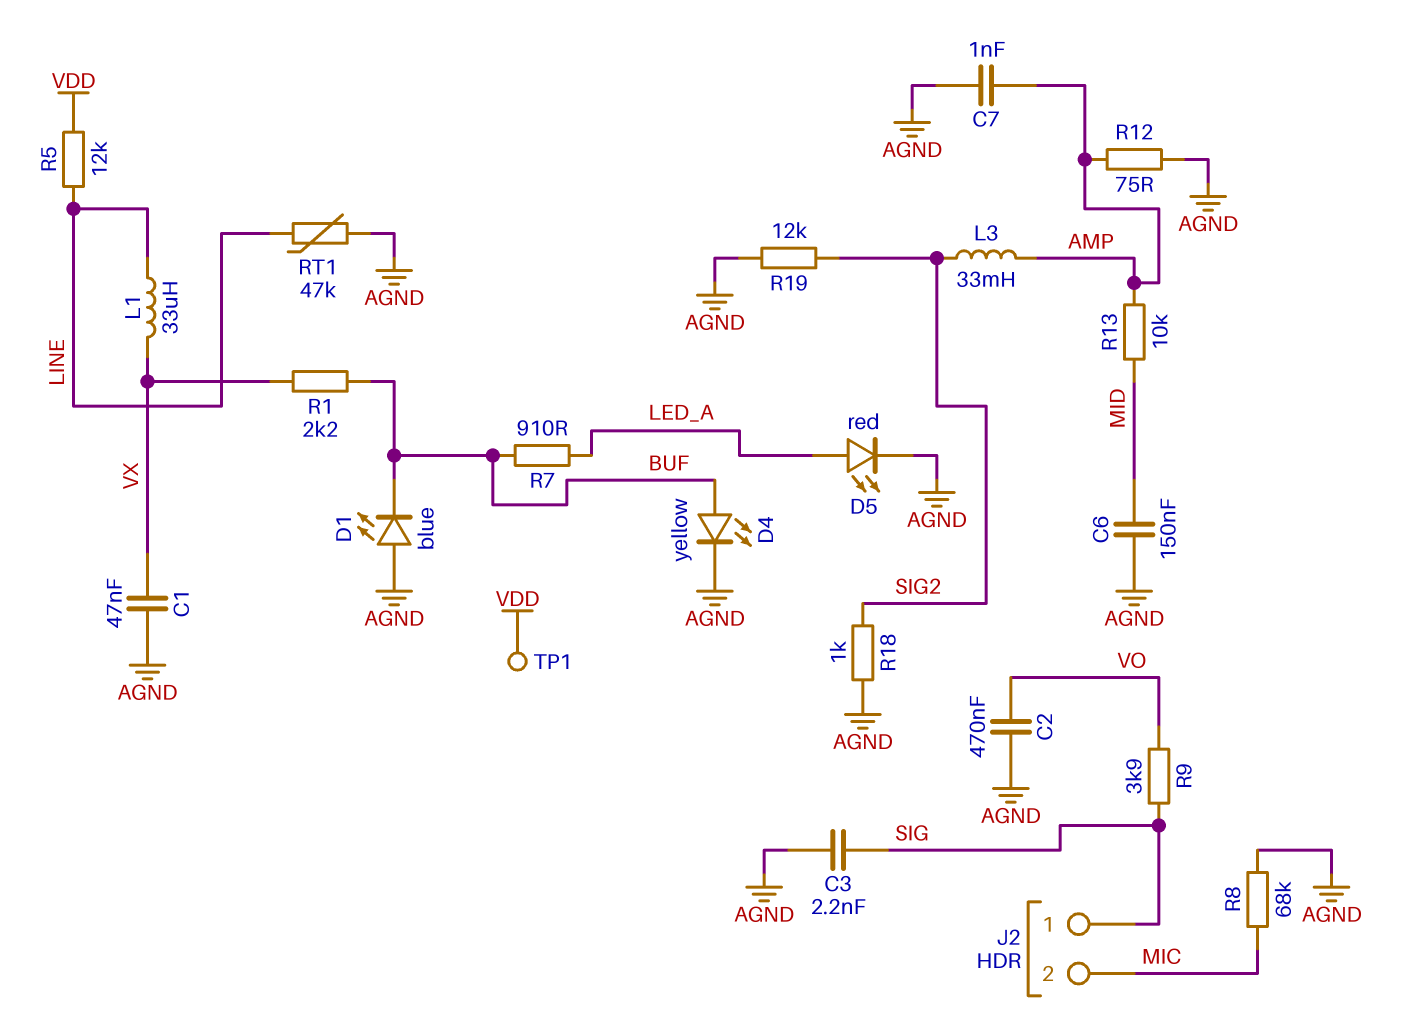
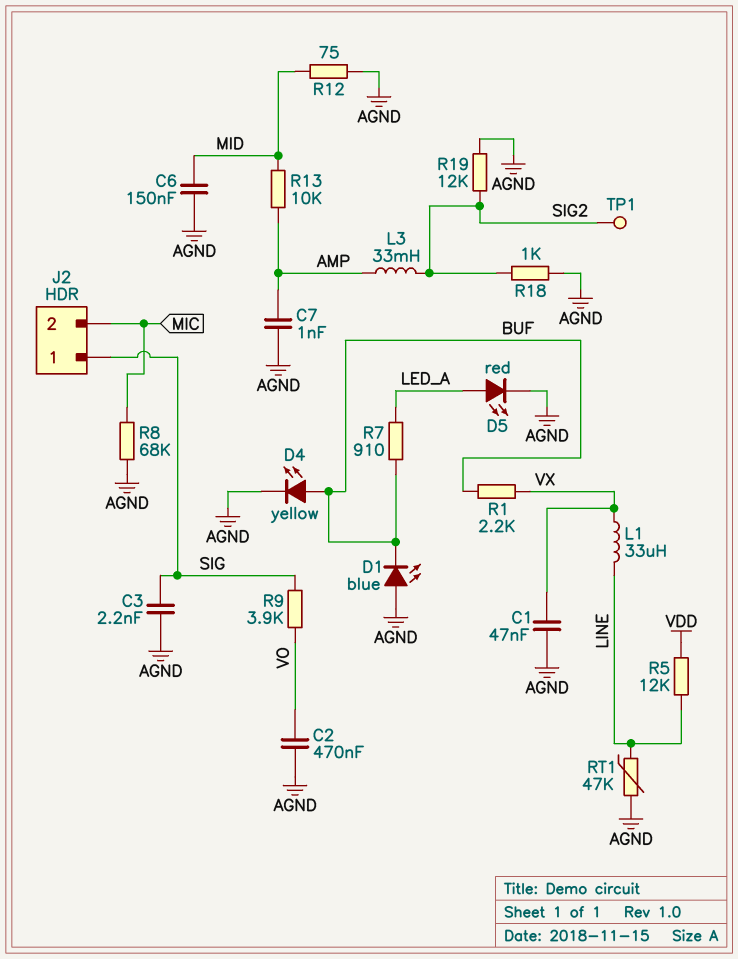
R12: 75 (AGND, AMP) -> 75 (AGND, MID)
TP1: test point (VDD) -> test point (SIG2)

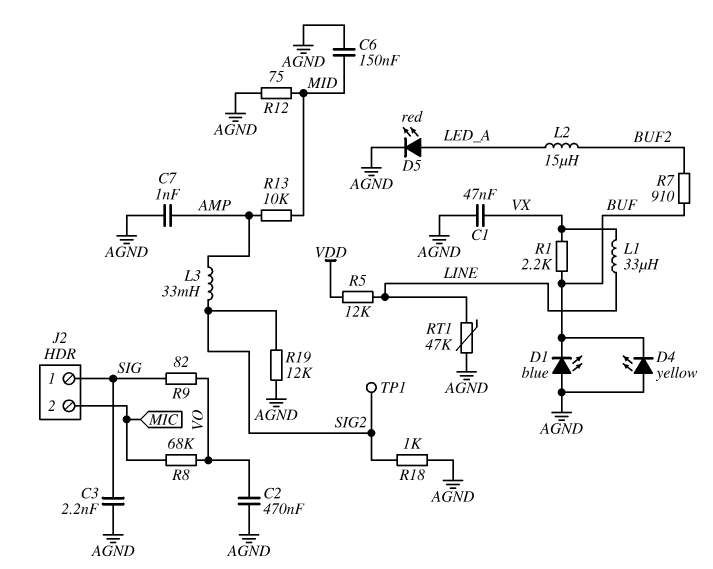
D4: LED yellow (A BUF, K AGND) -> LED yellow (A AGND, K BUF)
L2: none -> 15uH (BUF2, LED_A)
R7: 910 (BUF, LED_A) -> 910 (BUF, BUF2)
R8: 68k (AGND, MIC) -> 68k (MIC, VO)
R9: 3.9k (SIG, VO) -> 82 (SIG, VO)

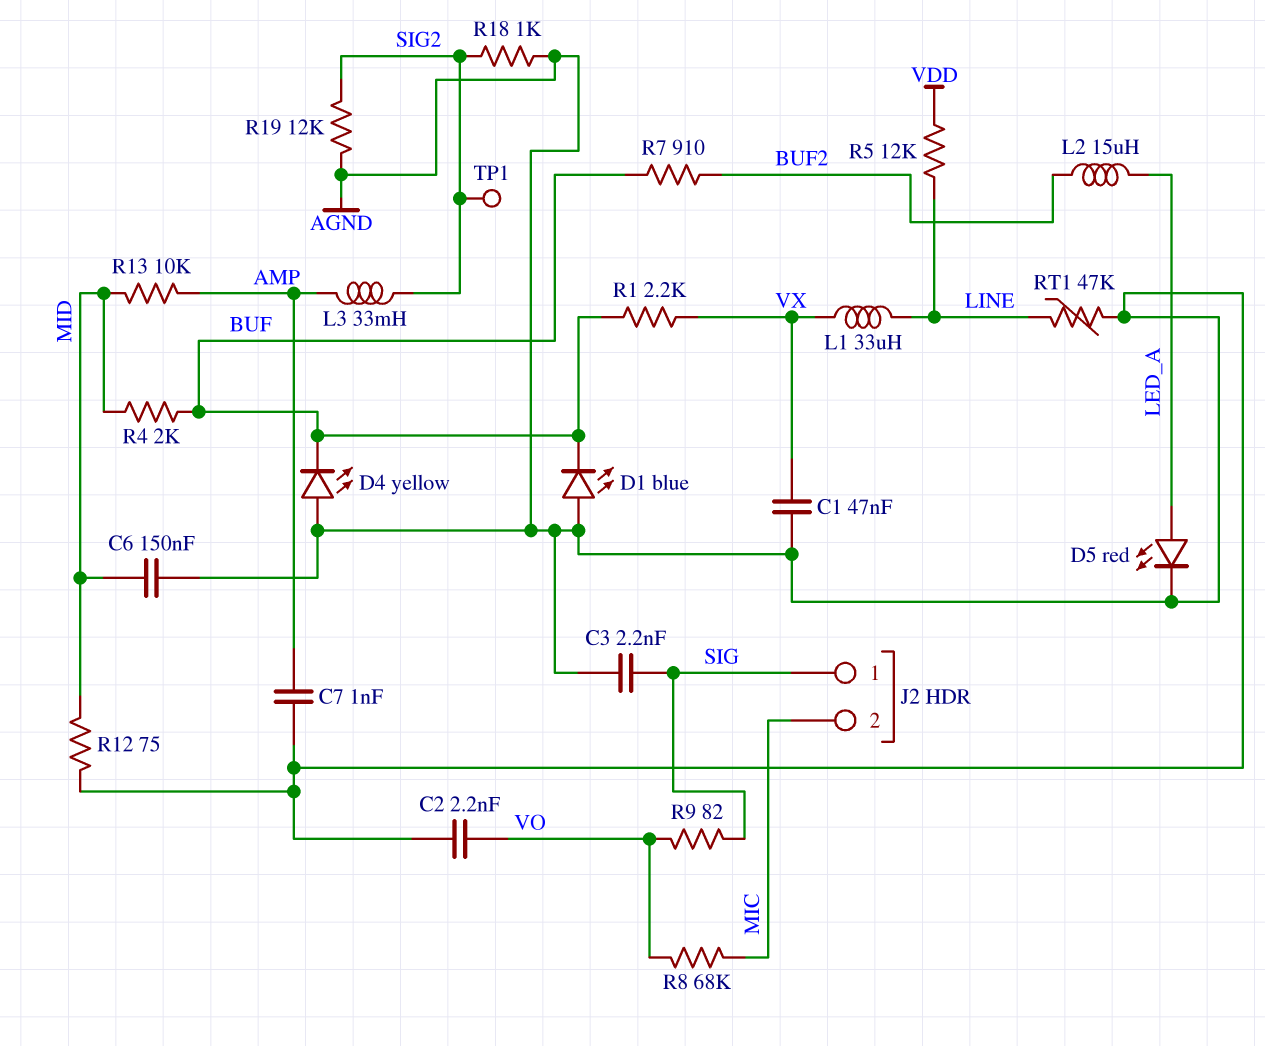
C2: 470nF (AGND, VO) -> 2.2nF (AGND, VO)
R4: none -> 2k (BUF, MID)

